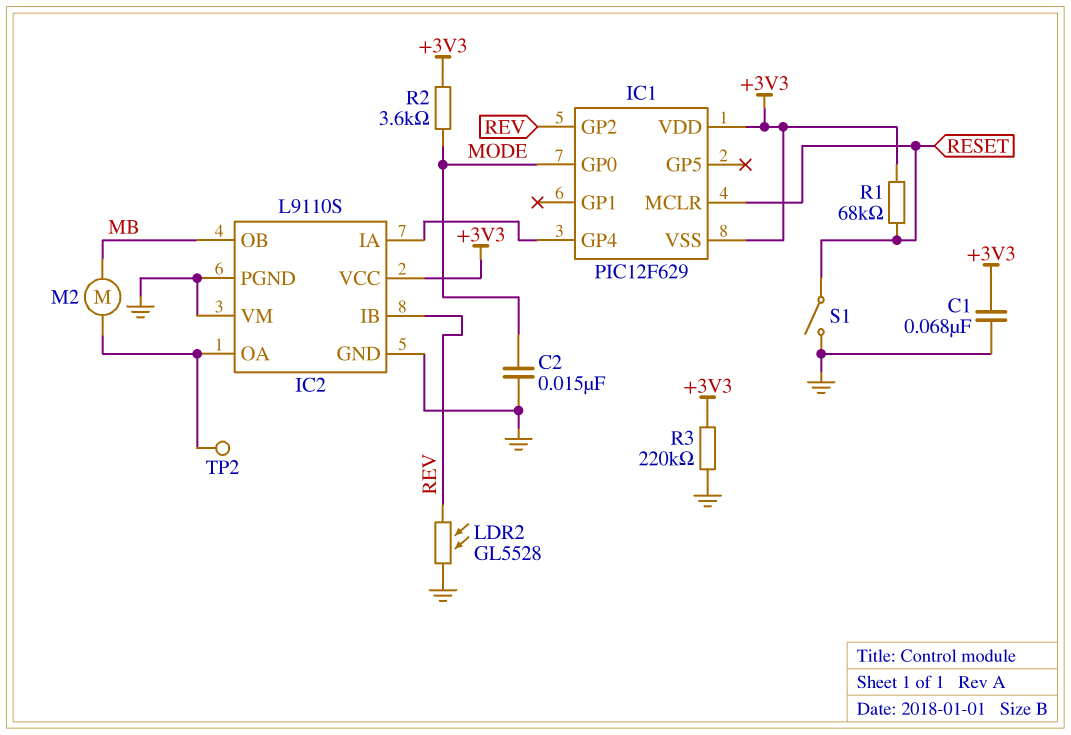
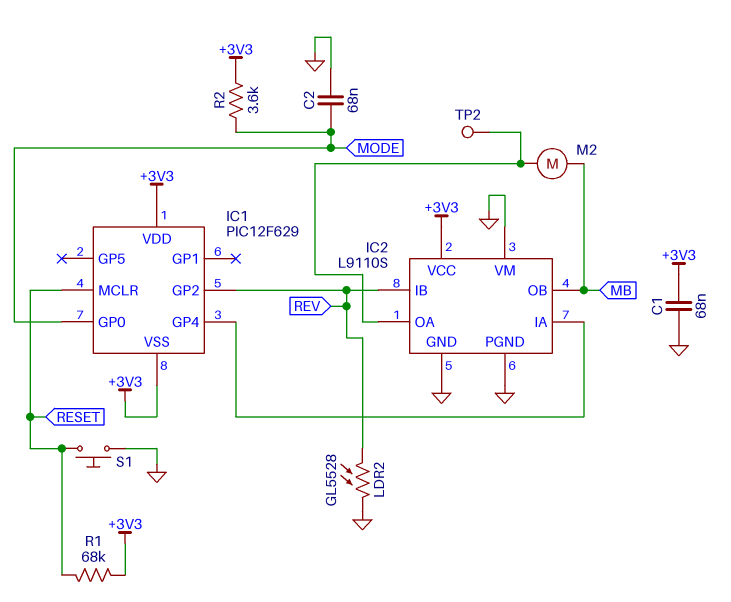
C2: 15nF (GND, MODE) -> 68nF (GND, MODE)
R3: 220k (+3V3, GND) -> none
S1: switch (GND, RESET) -> button (GND, RESET)

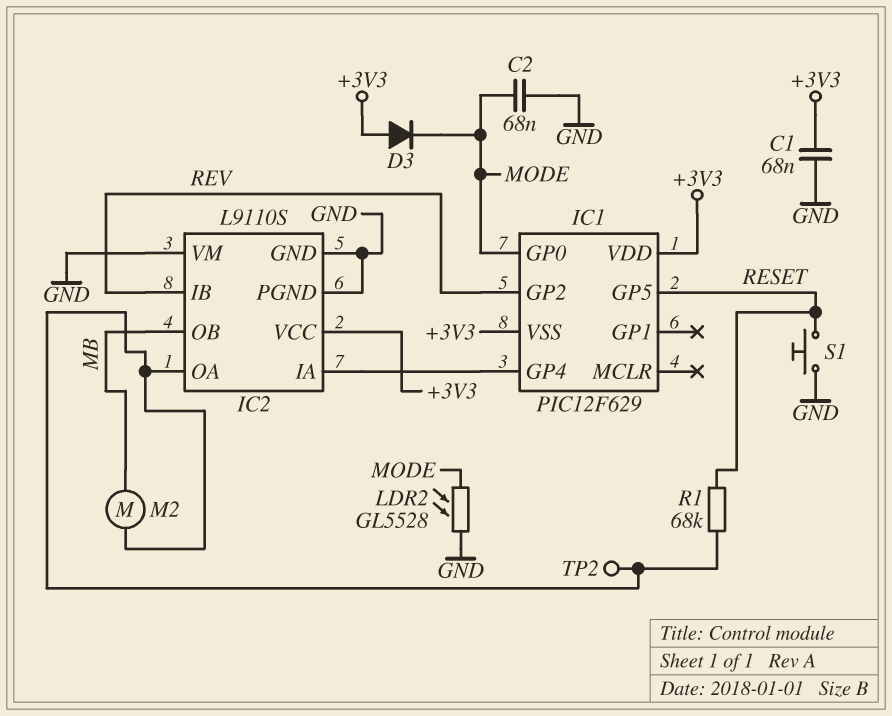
D3: none -> diode (A +3V3, K MODE)
IC1 pin GP5: none -> RESET
IC1 pin MCLR: RESET -> none
LDR2: GL5528 (GND, REV) -> GL5528 (GND, MODE)
R1: 68k (+3V3, RESET) -> 68k (IC2/OA, RESET)
R2: 3.6k (+3V3, MODE) -> none

